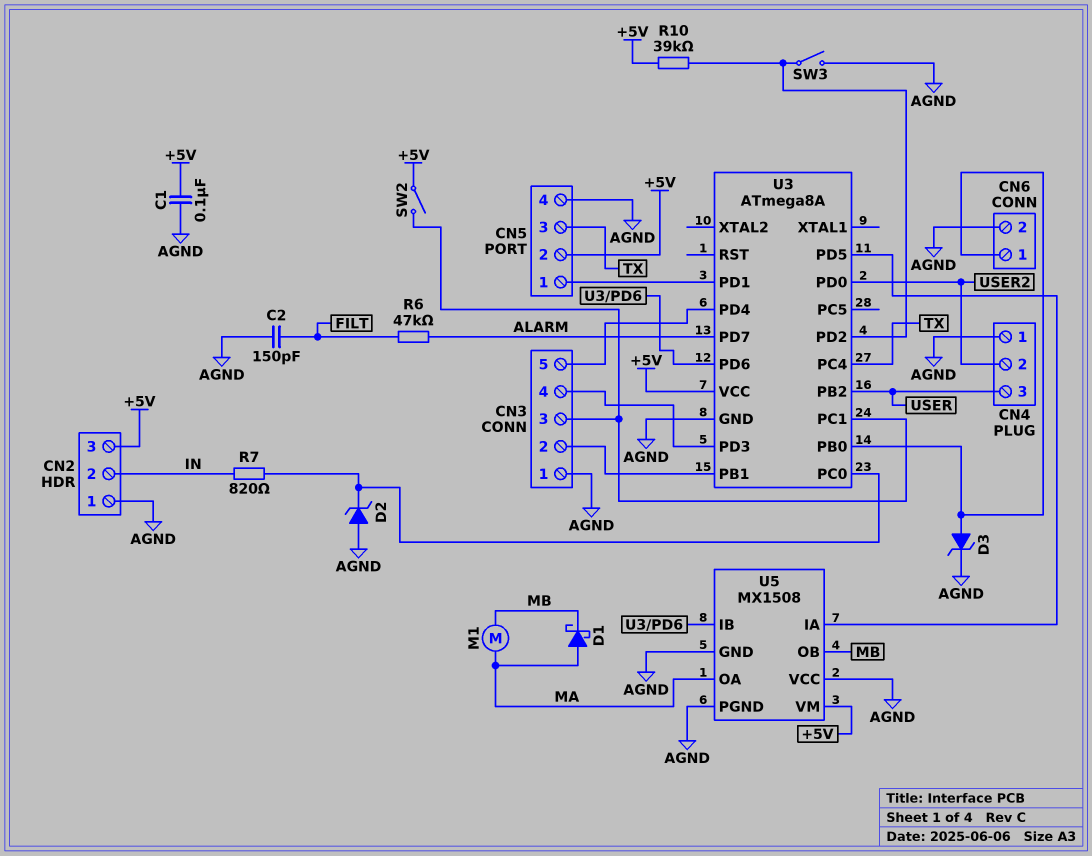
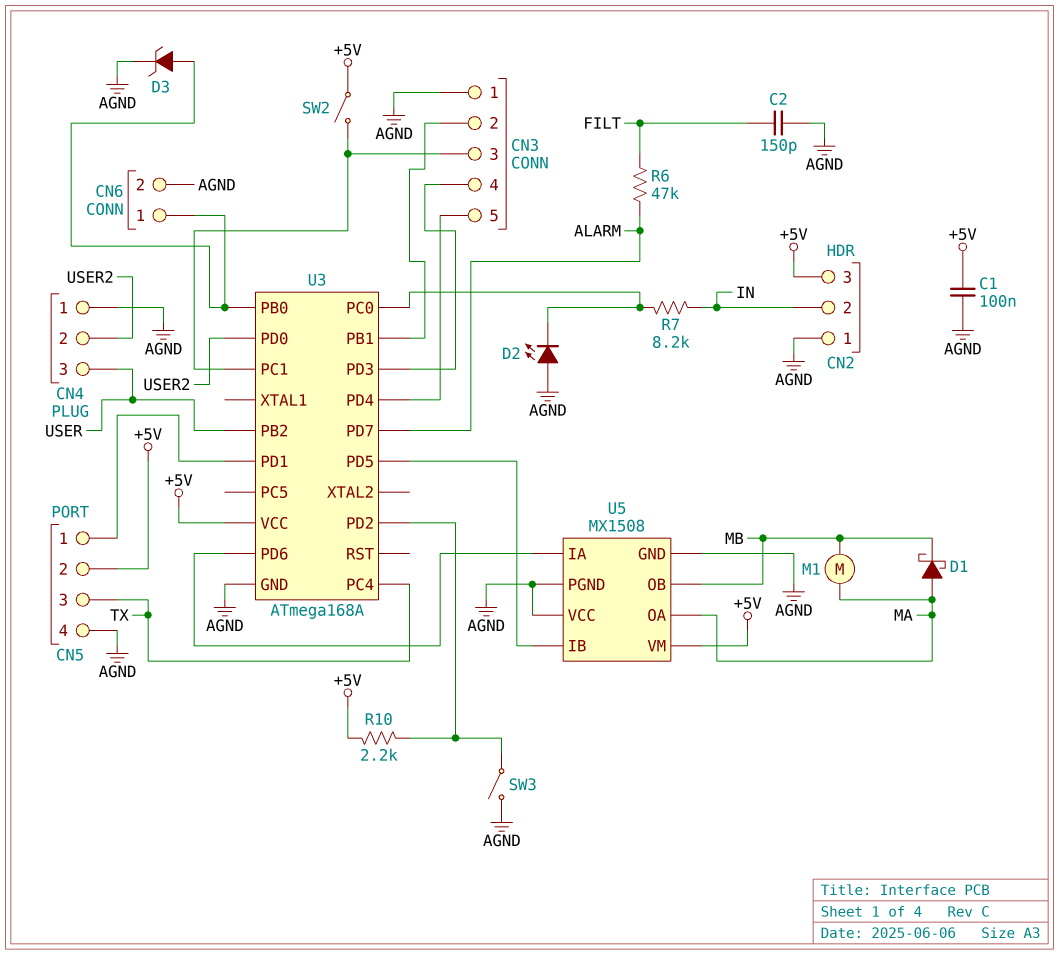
D2: zener (A AGND, K U3/PC0) -> LED (A AGND, K U3/PC0)
R7: 820 (IN, U3/PC0) -> 8.2k (IN, U3/PC0)
R10: 39k (+5V, U3/PD2) -> 2.2k (+5V, U3/PD2)
U3: ATmega8A -> ATmega168A
U5 pin IA: U3/PD5 -> U3/PD6
U5 pin IB: U3/PD6 -> U3/PD5

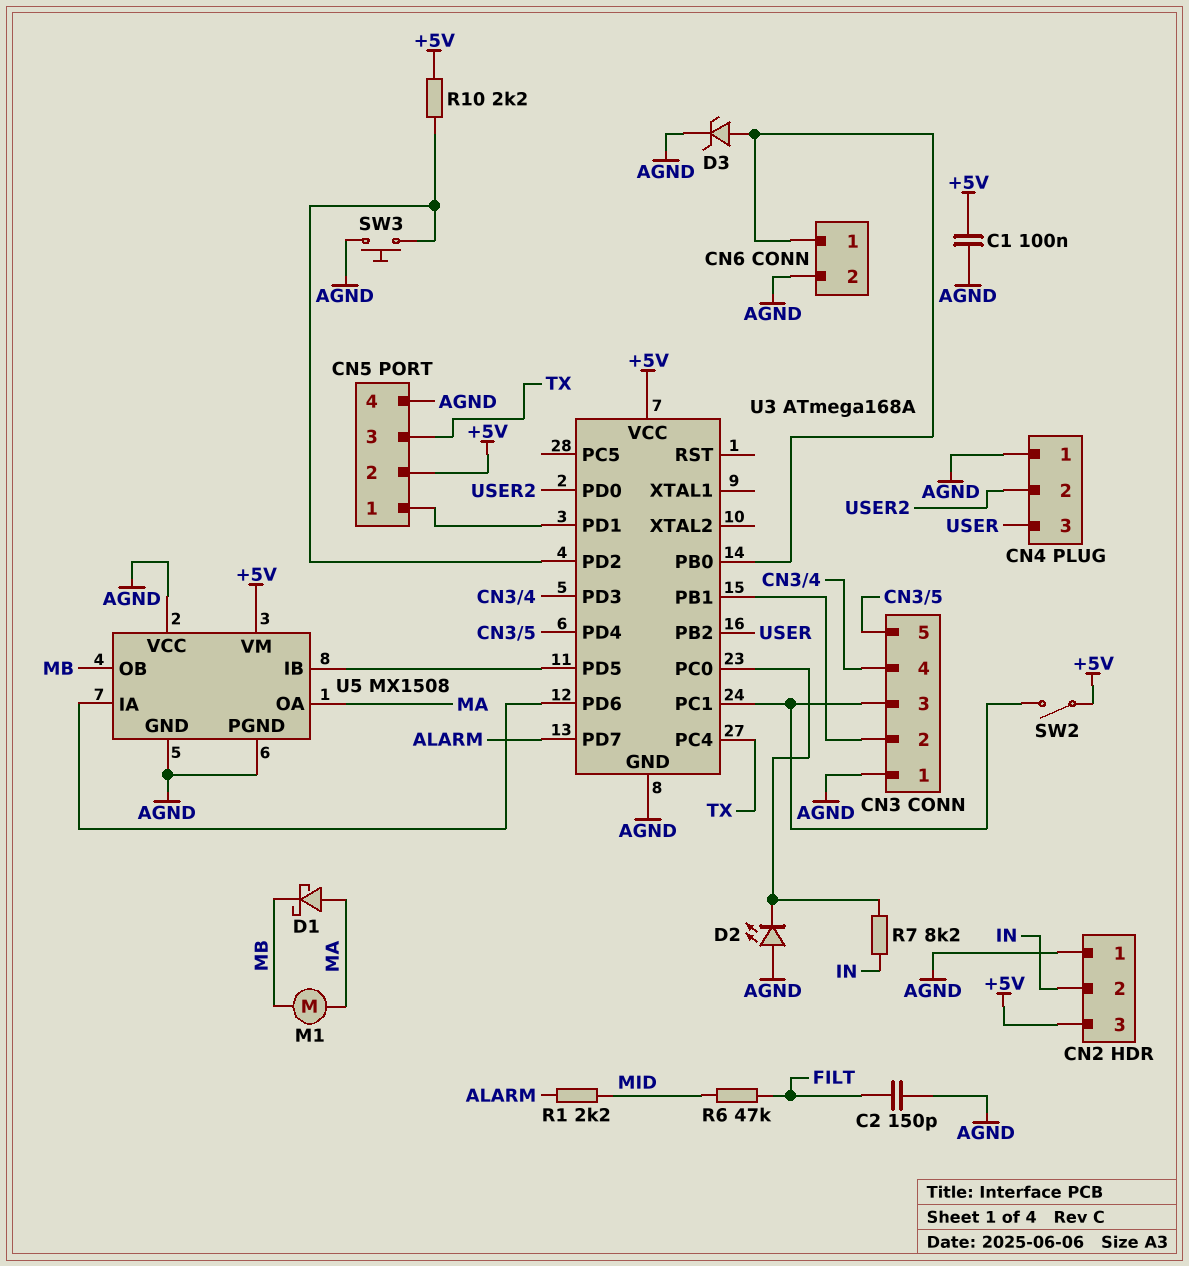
R1: none -> 2.2k (ALARM, MID)
R6: 47k (ALARM, FILT) -> 47k (FILT, MID)
SW3: switch (AGND, U3/PD2) -> button (AGND, U3/PD2)

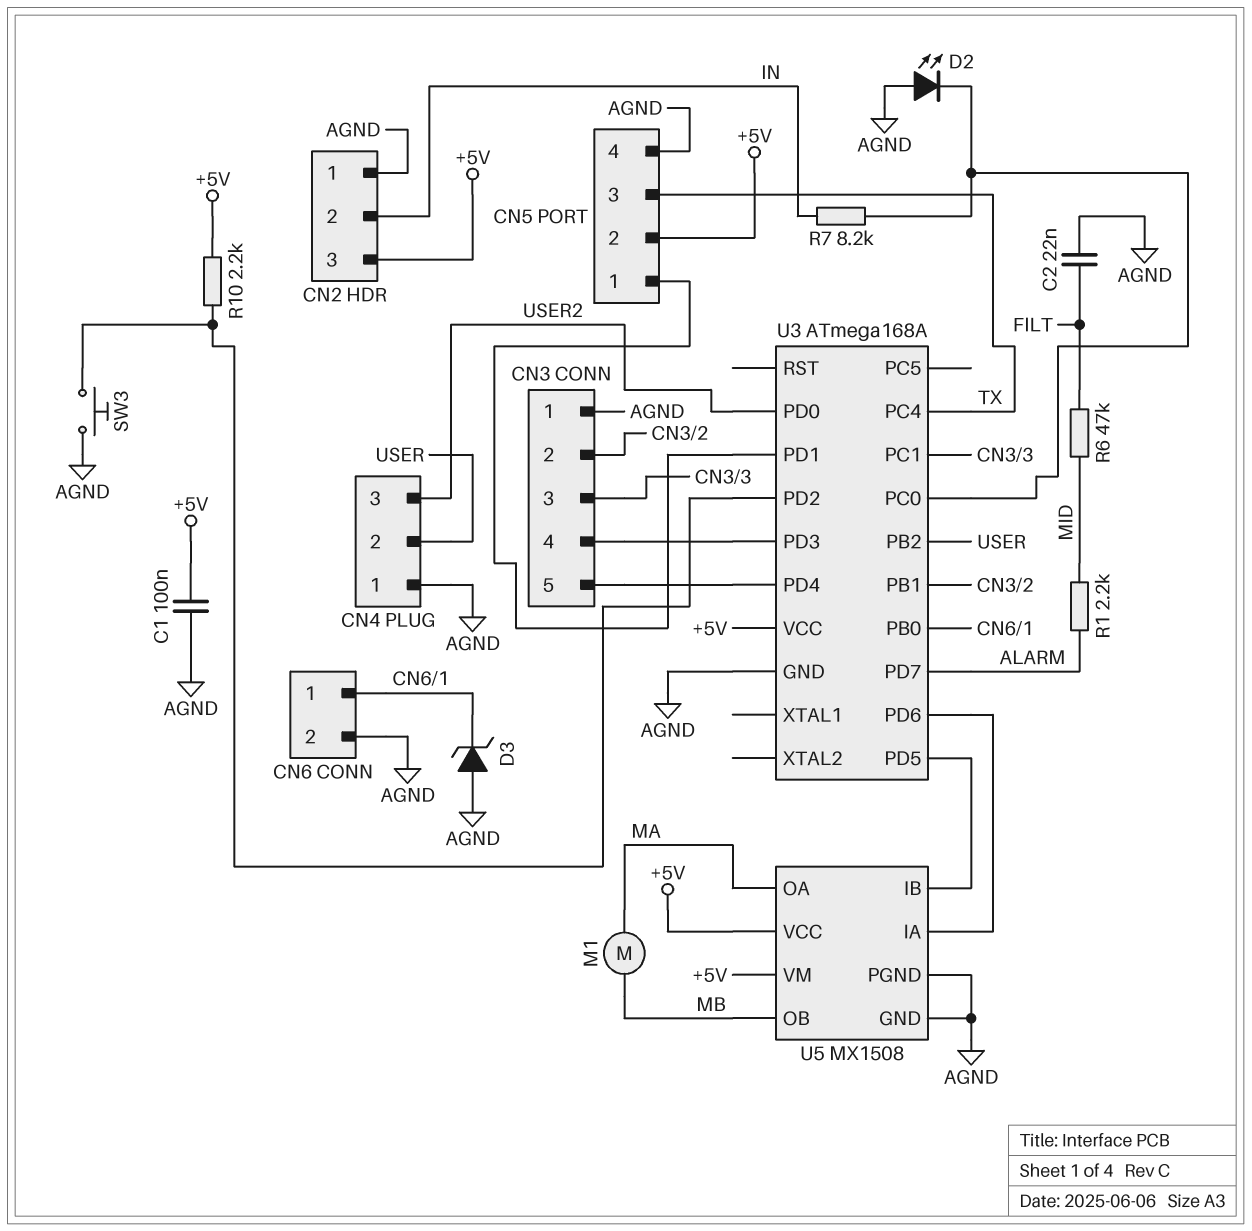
C2: 150pF (AGND, FILT) -> 22nF (AGND, FILT)
CN4 pin 2: USER2 -> USER
CN4 pin 3: USER -> USER2
D1: schottky (A MA, K MB) -> none
D3: zener (A CN6/1, K AGND) -> zener (A AGND, K CN6/1)
SW2: switch (+5V, CN3/3) -> none
U5 pin VCC: AGND -> +5V

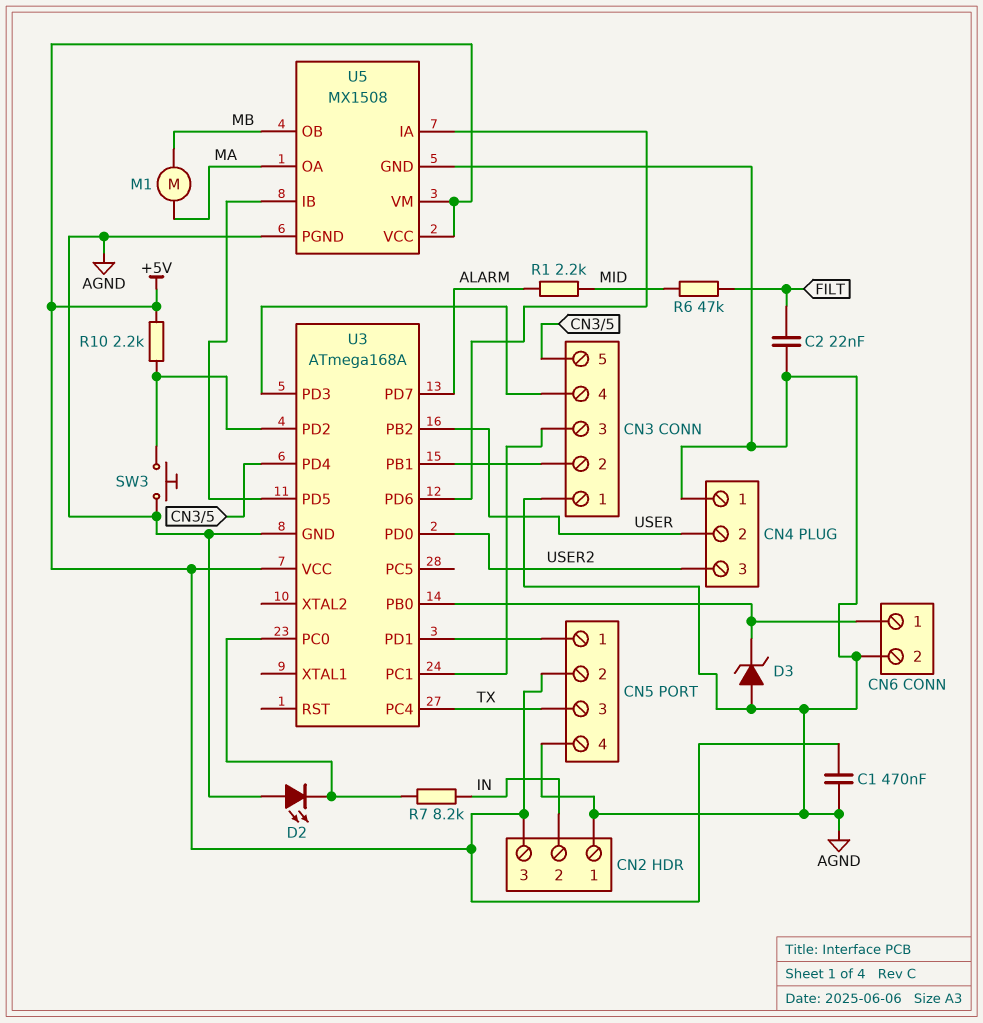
C1: 100nF (+5V, AGND) -> 470nF (+5V, AGND)

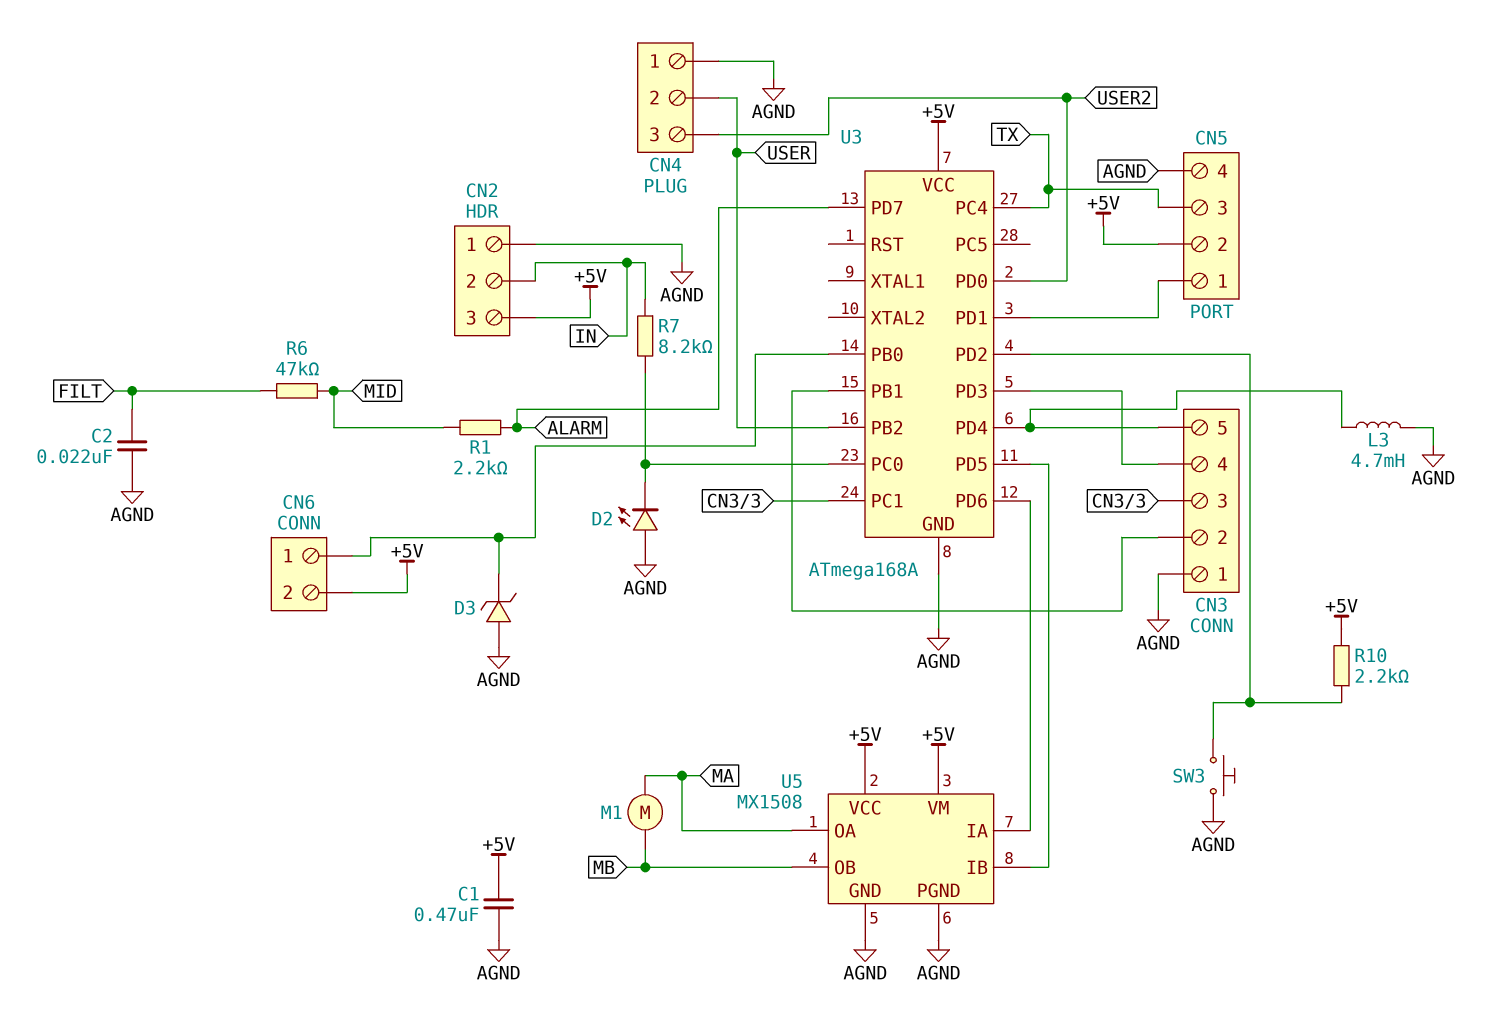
CN6 pin 2: AGND -> +5V
L3: none -> 4.7mH (AGND, CN3/5)

